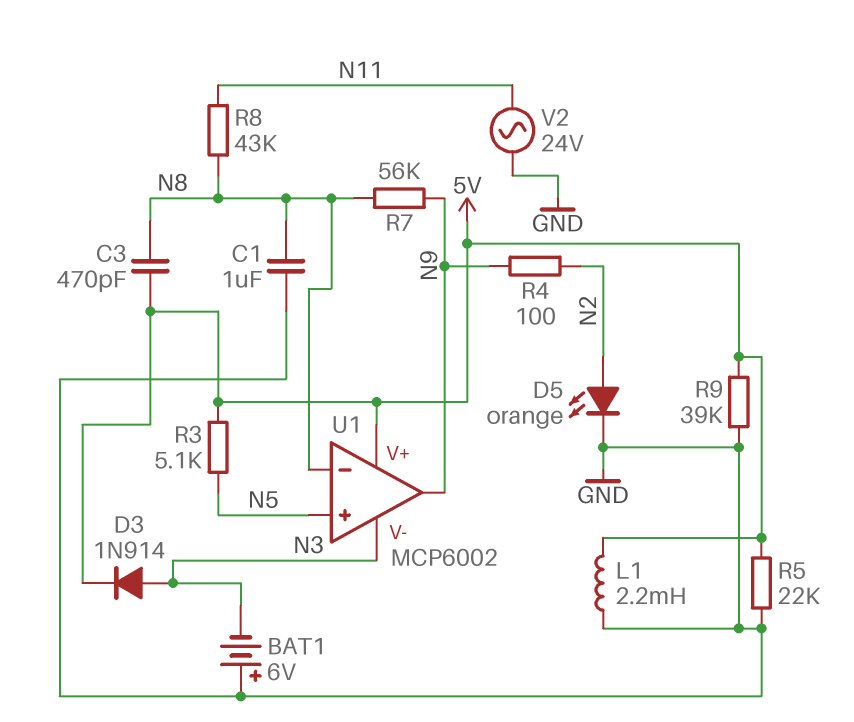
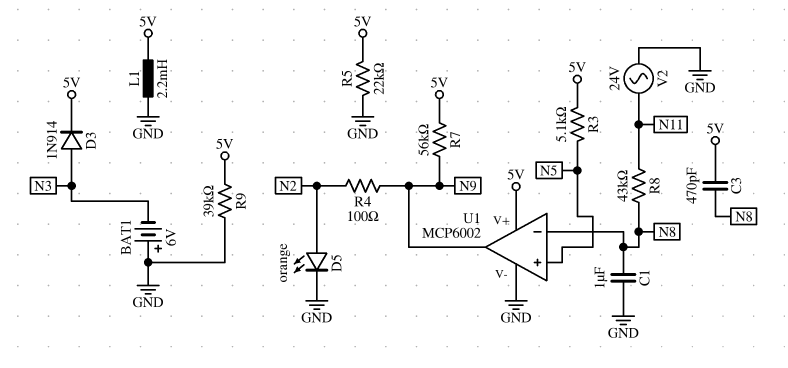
R7: 56k (N8, N9) -> 56k (5V, N9)
U1 pin V-: N3 -> GND

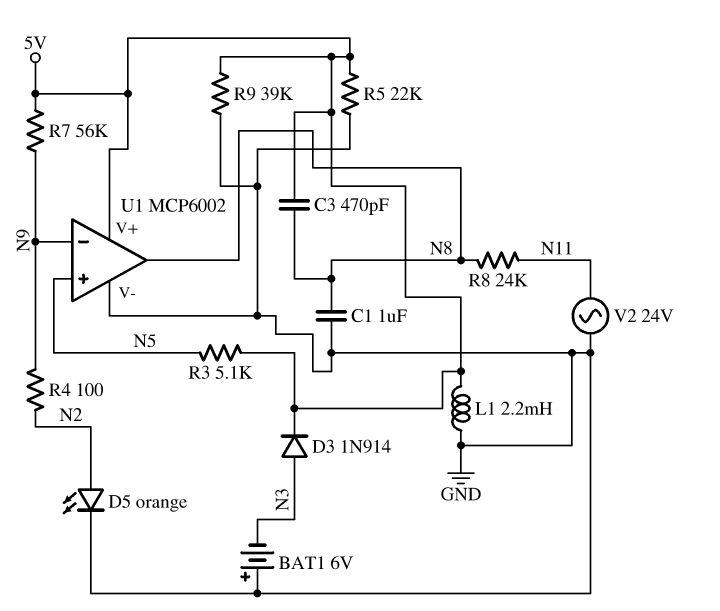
R8: 43k (N8, N11) -> 24k (N8, N11)
U1 pin in-: N8 -> N9
U1 pin out: N9 -> N8

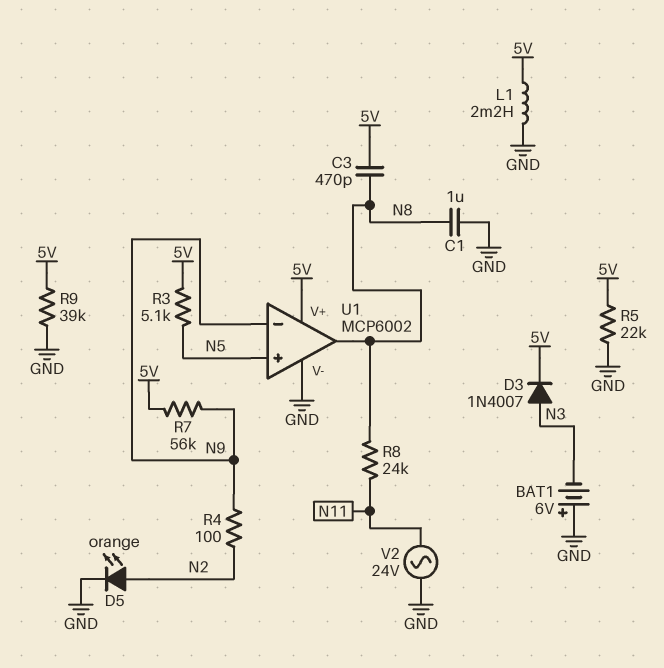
D3: diode 1N914 (A N3, K 5V) -> diode 1N4007 (A N3, K 5V)

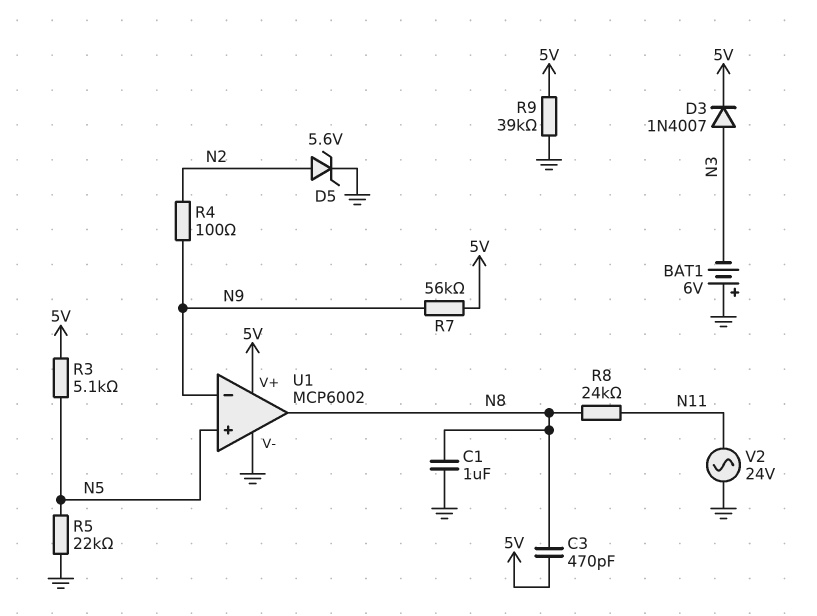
D5: LED orange (A N2, K GND) -> zener 5.6V (A N2, K GND)
L1: 2.2mH (5V, GND) -> none
R5: 22k (5V, GND) -> 22k (GND, N5)

